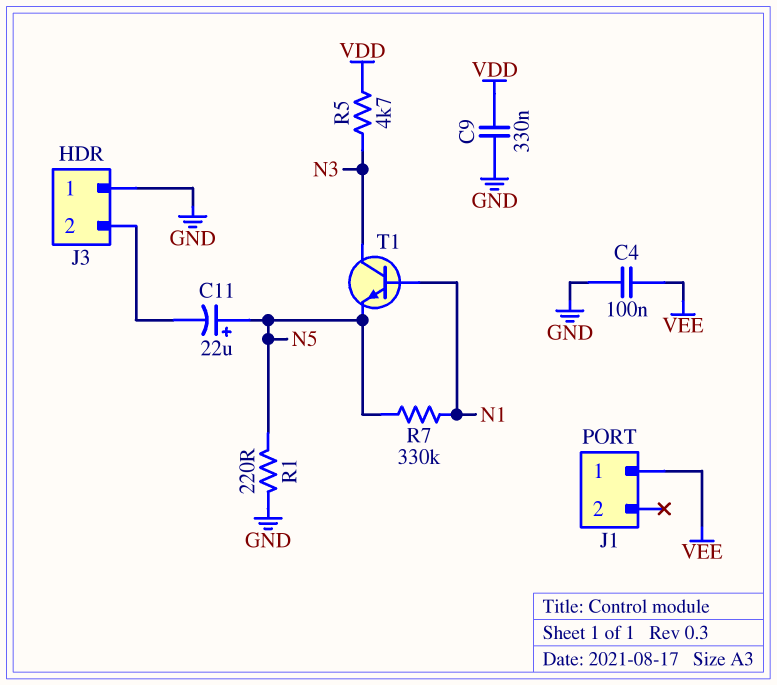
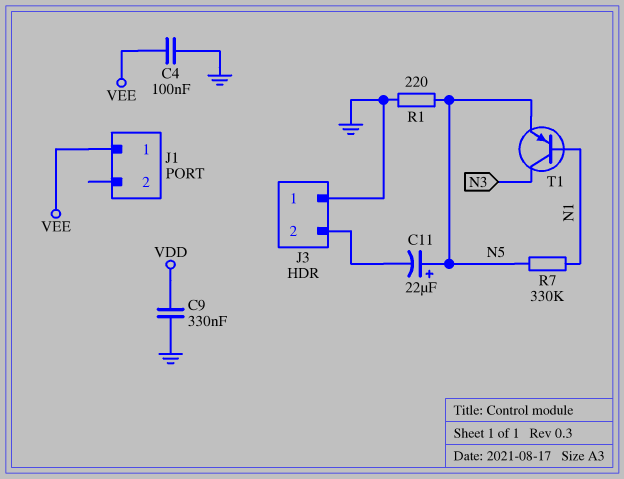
R5: 4.7k (N3, VDD) -> none
T1: NPN (B N1, C N3, E N5) -> PNP (B N1, C N3, E N5)

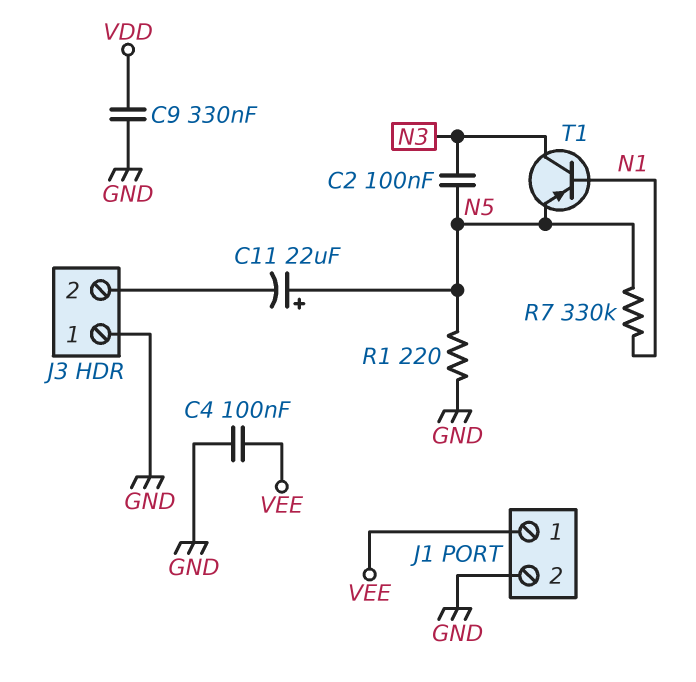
C2: none -> 100nF (N3, N5)
J1 pin 2: none -> GND

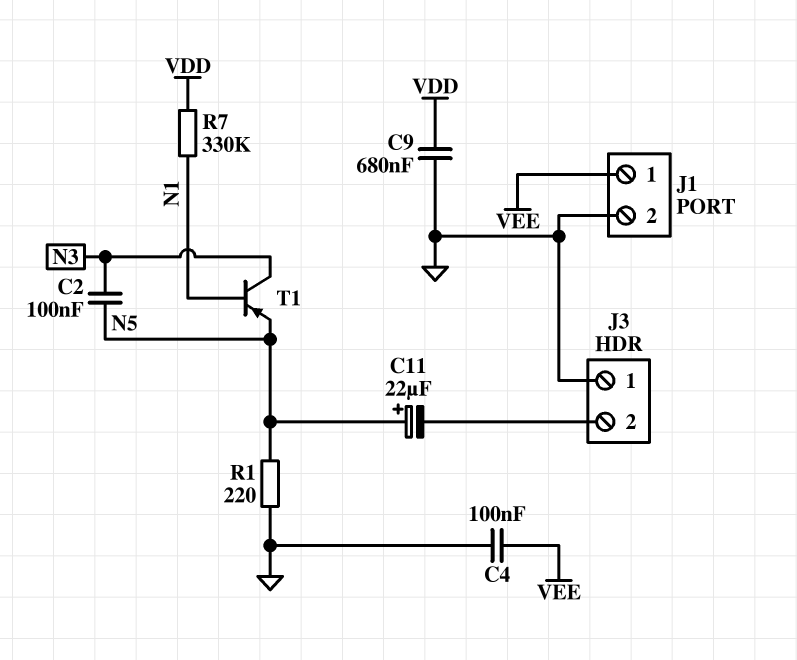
C9: 330nF (GND, VDD) -> 680nF (GND, VDD)
R7: 330k (N1, N5) -> 330k (N1, VDD)

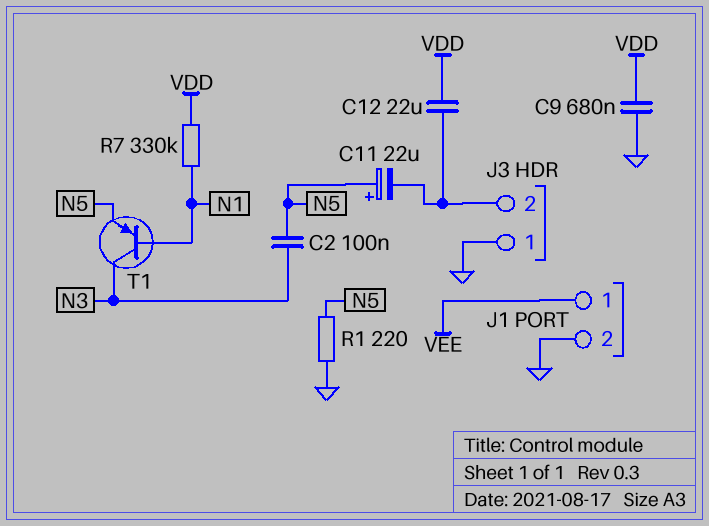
C4: 100nF (GND, VEE) -> none
C12: none -> 22uF (J3/2, VDD)

